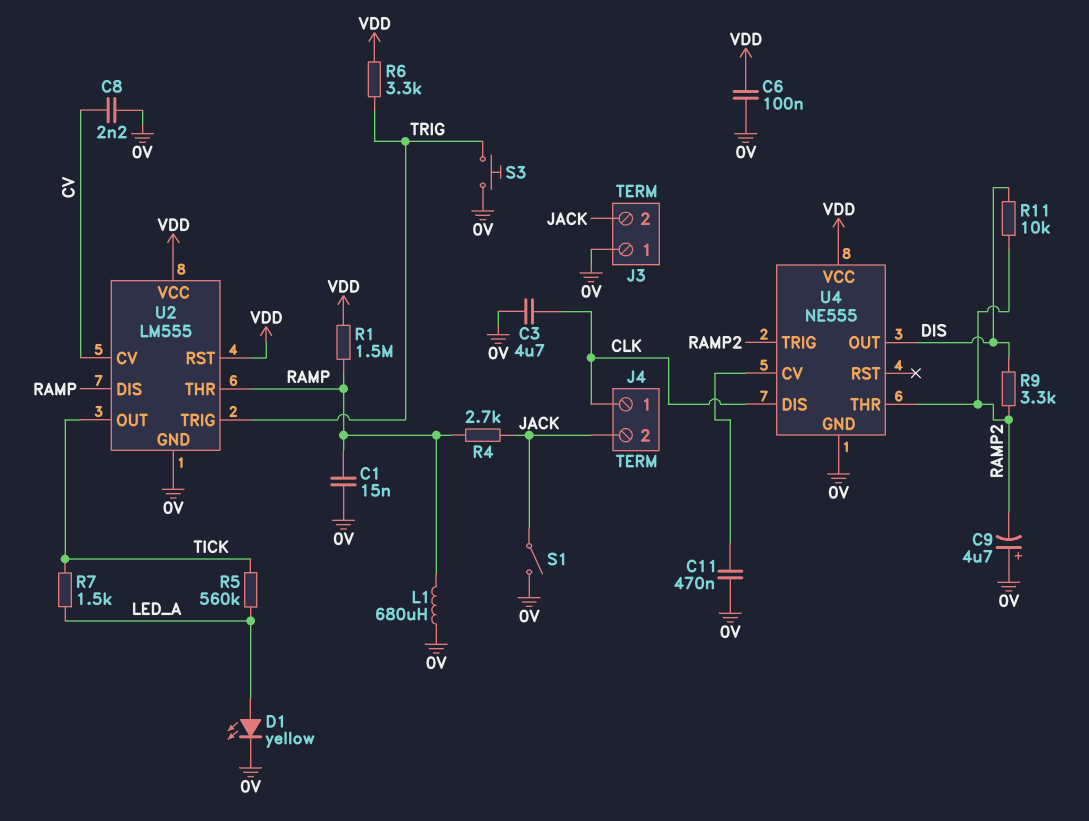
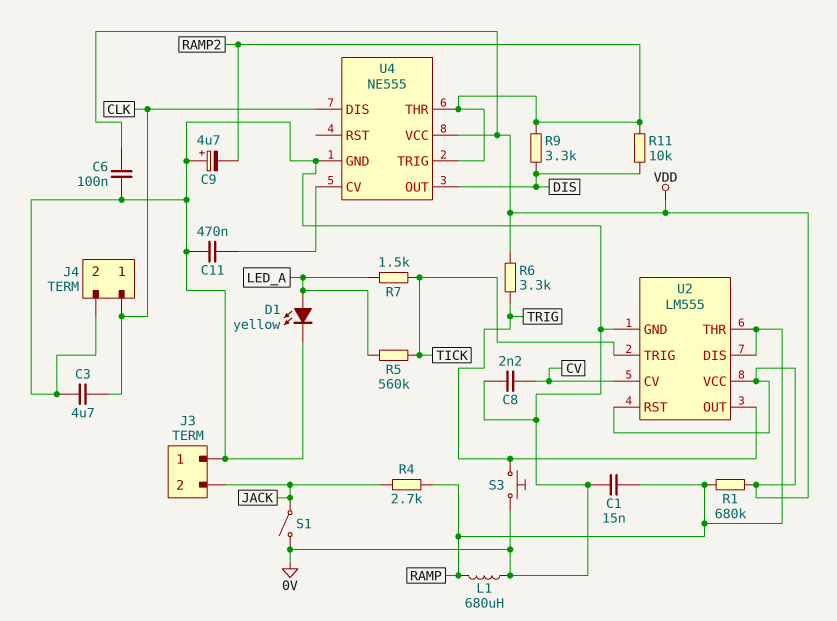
J4 pin 2: JACK -> 0V
R1: 1.5M (RAMP, VDD) -> 680k (RAMP, VDD)
U2 pin OUT: TICK -> TRIG
U2 pin TRIG: TRIG -> TICK

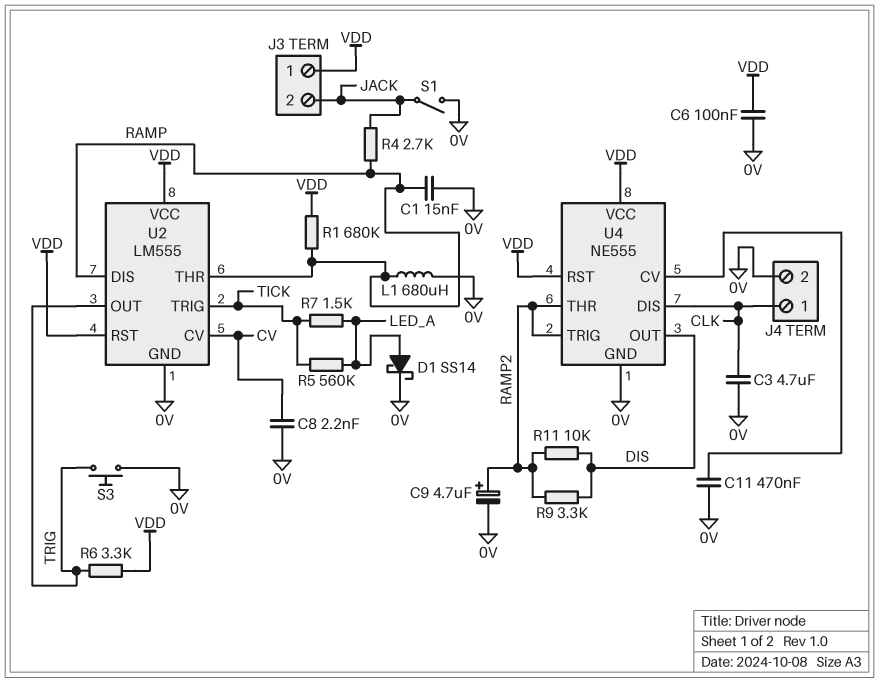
C9: 4.7uF (plus 0V, minus RAMP2) -> 4.7uF (plus RAMP2, minus 0V)
D1: LED yellow (A LED_A, K 0V) -> schottky SS14 (A LED_A, K 0V)
J3 pin 1: 0V -> VDD
U4 pin RST: none -> VDD

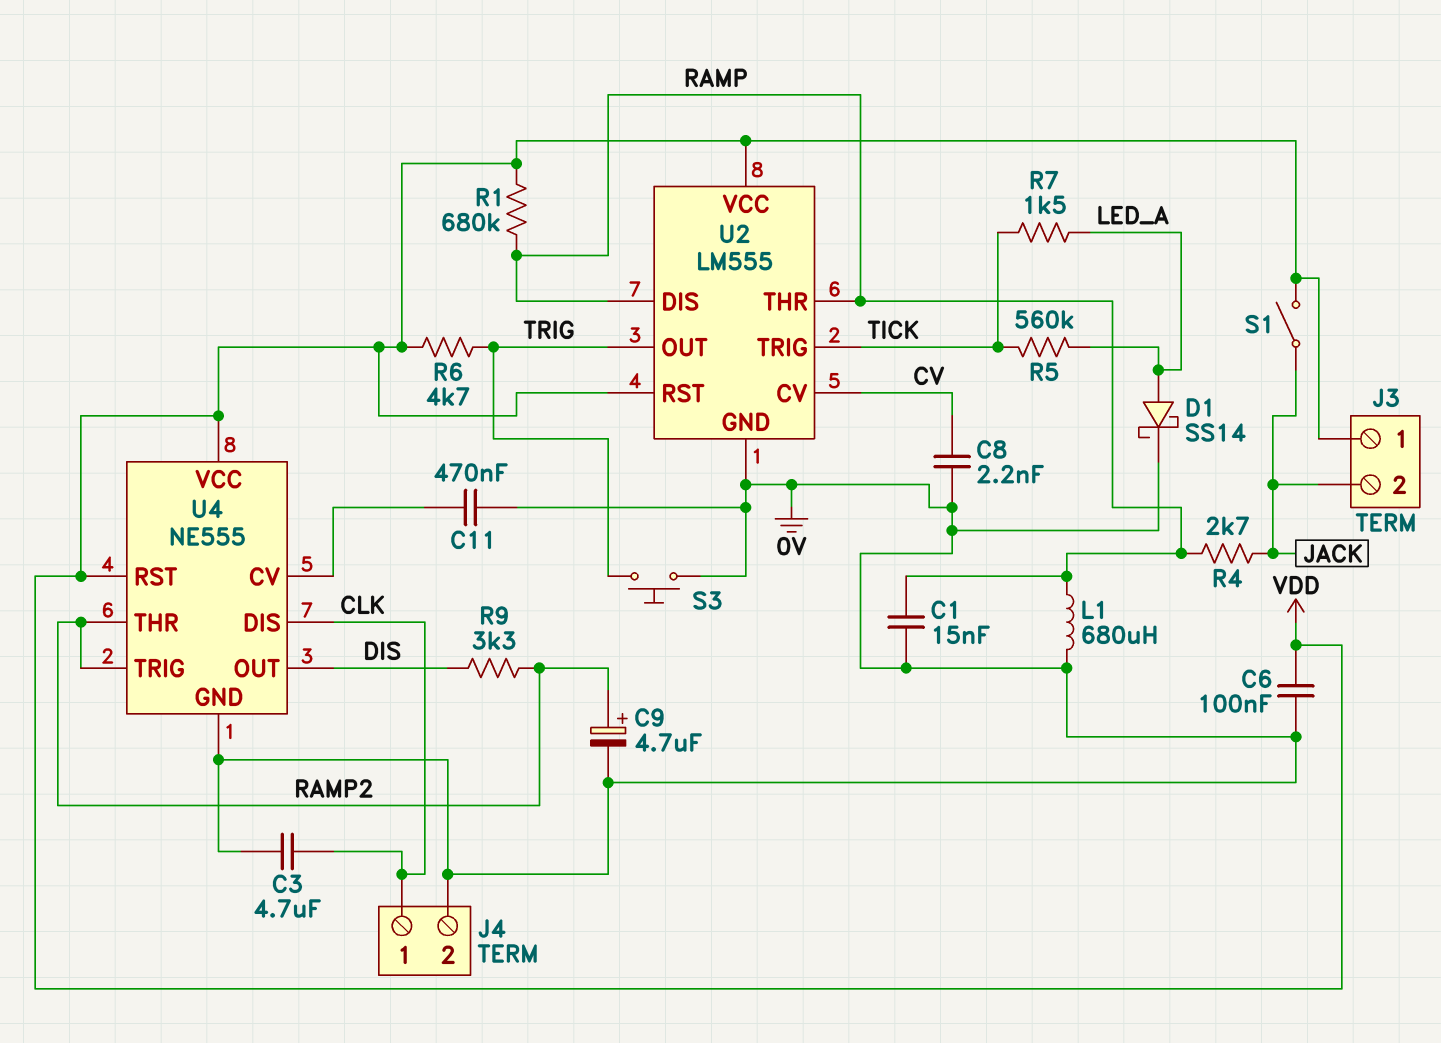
R6: 3.3k (TRIG, VDD) -> 4.7k (TRIG, VDD)
R11: 10k (DIS, RAMP2) -> none
S1: switch (0V, JACK) -> switch (JACK, VDD)

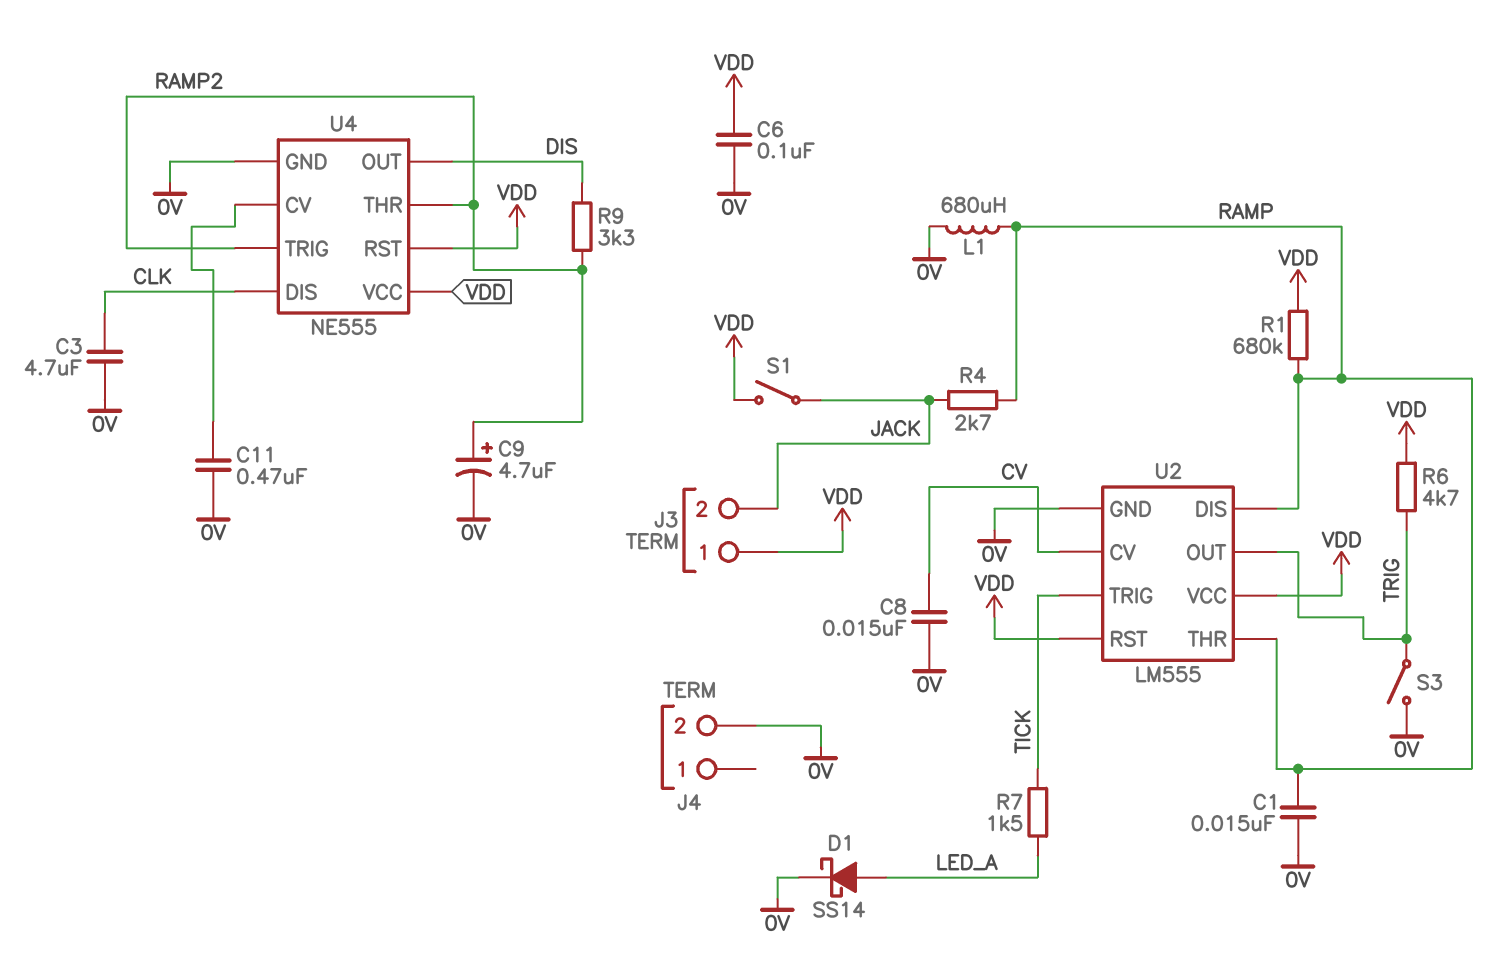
C8: 2.2nF (0V, CV) -> 15nF (0V, CV)
J4 pin 1: CLK -> none
R5: 560k (LED_A, TICK) -> none
S3: button (0V, TRIG) -> switch (0V, TRIG)

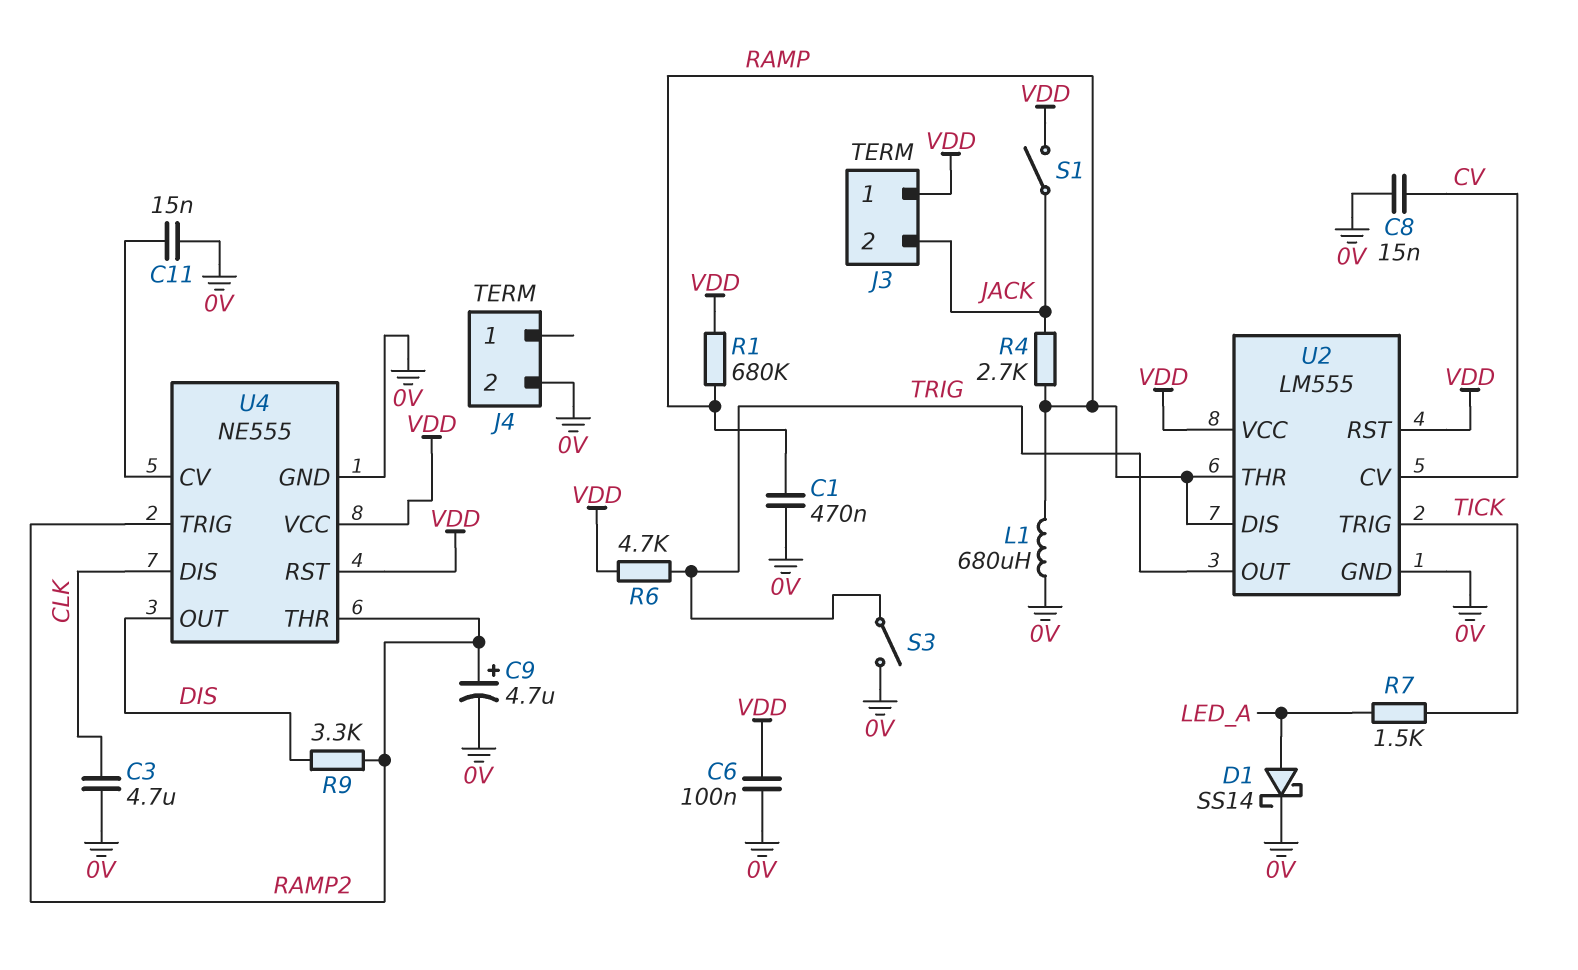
C1: 15nF (0V, RAMP) -> 470nF (0V, RAMP)
C11: 470nF (0V, U4/CV) -> 15nF (0V, U4/CV)

